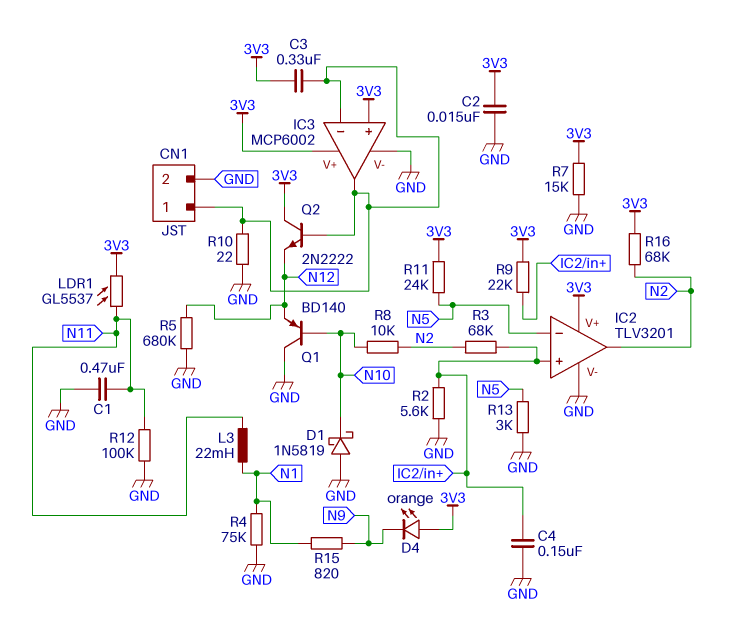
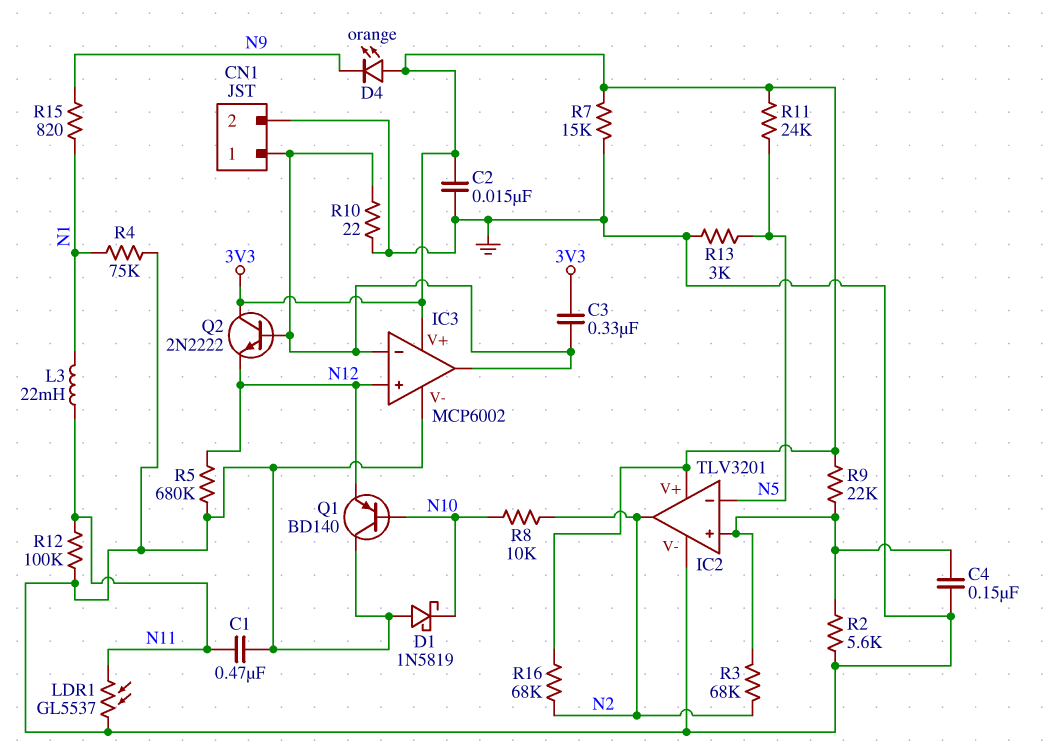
IC3 pin in+: 3V3 -> N12
LDR1: GL5537 (3V3, N11) -> GL5537 (GND, N11)

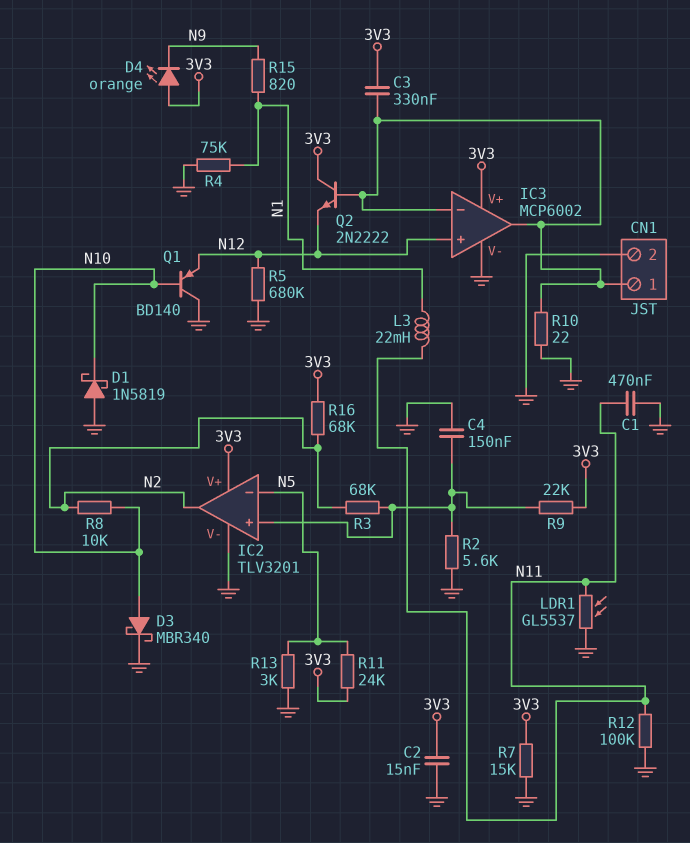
D3: none -> schottky MBR340 (A N10, K GND)

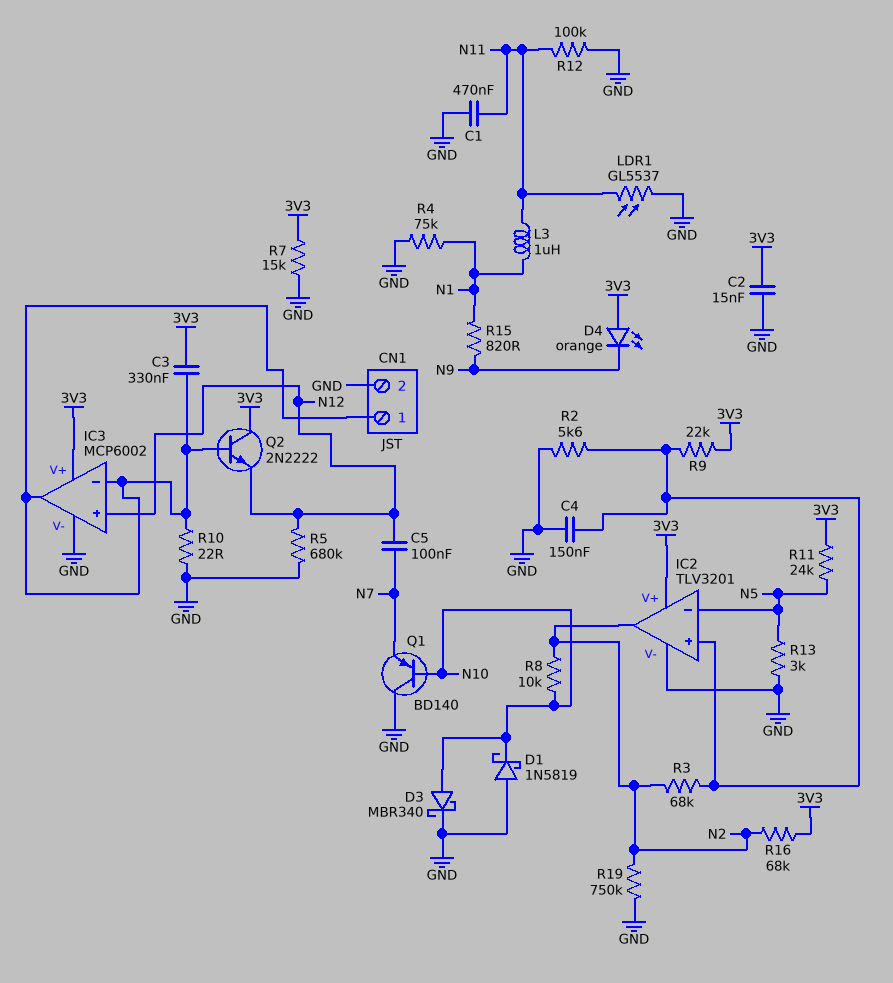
C5: none -> 100nF (N7, N12)
L3: 22mH (N1, N11) -> 1uH (N1, N11)
Q1: PNP BD140 (B N10, C GND, E N12) -> PNP BD140 (B N10, C GND, E N7)
R19: none -> 750k (GND, N2)

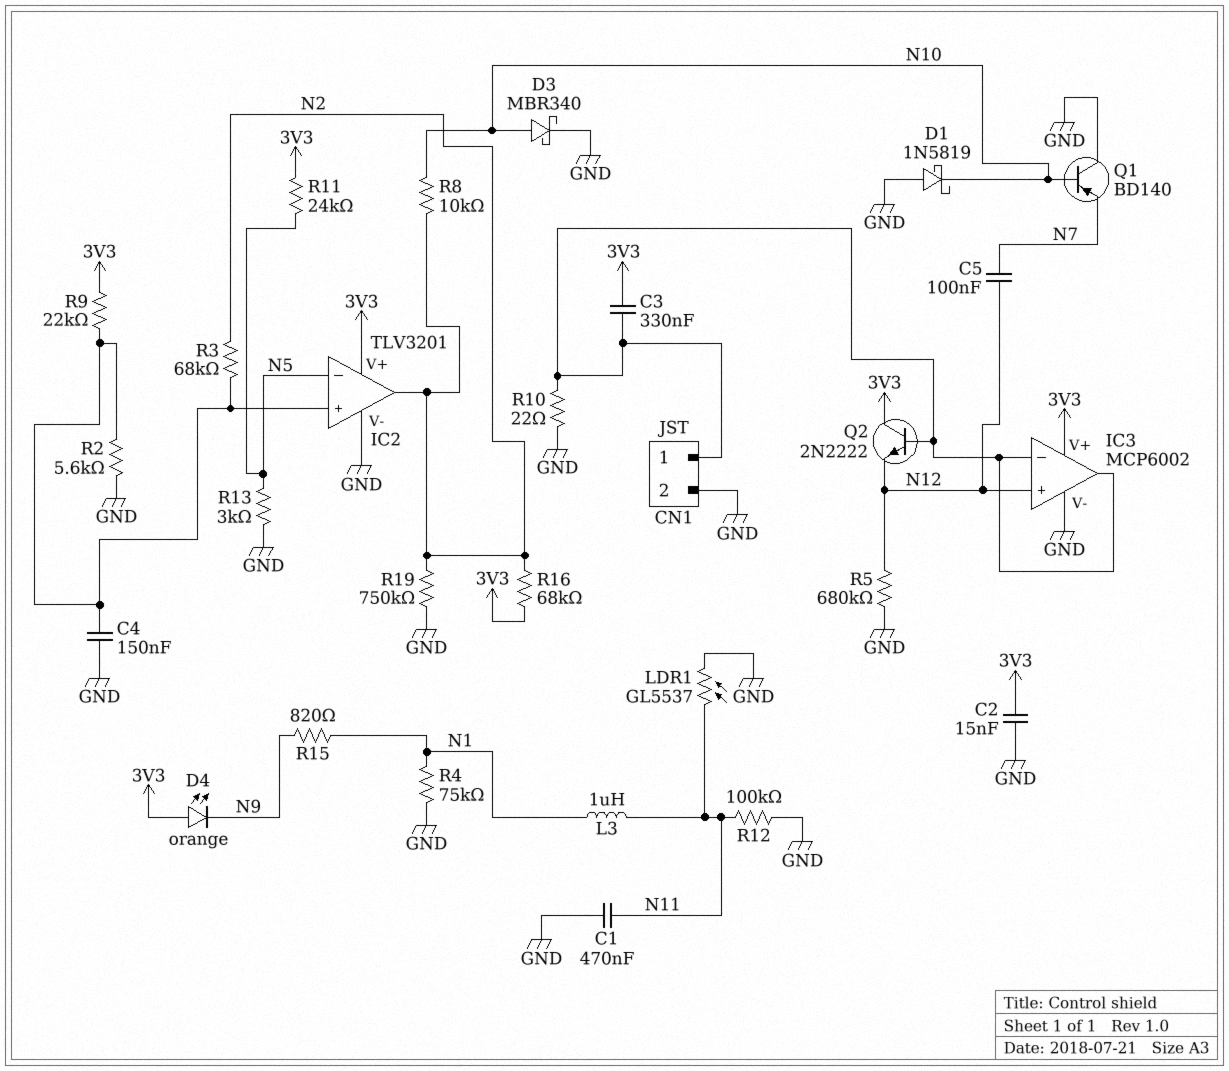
R7: 15k (3V3, GND) -> none

